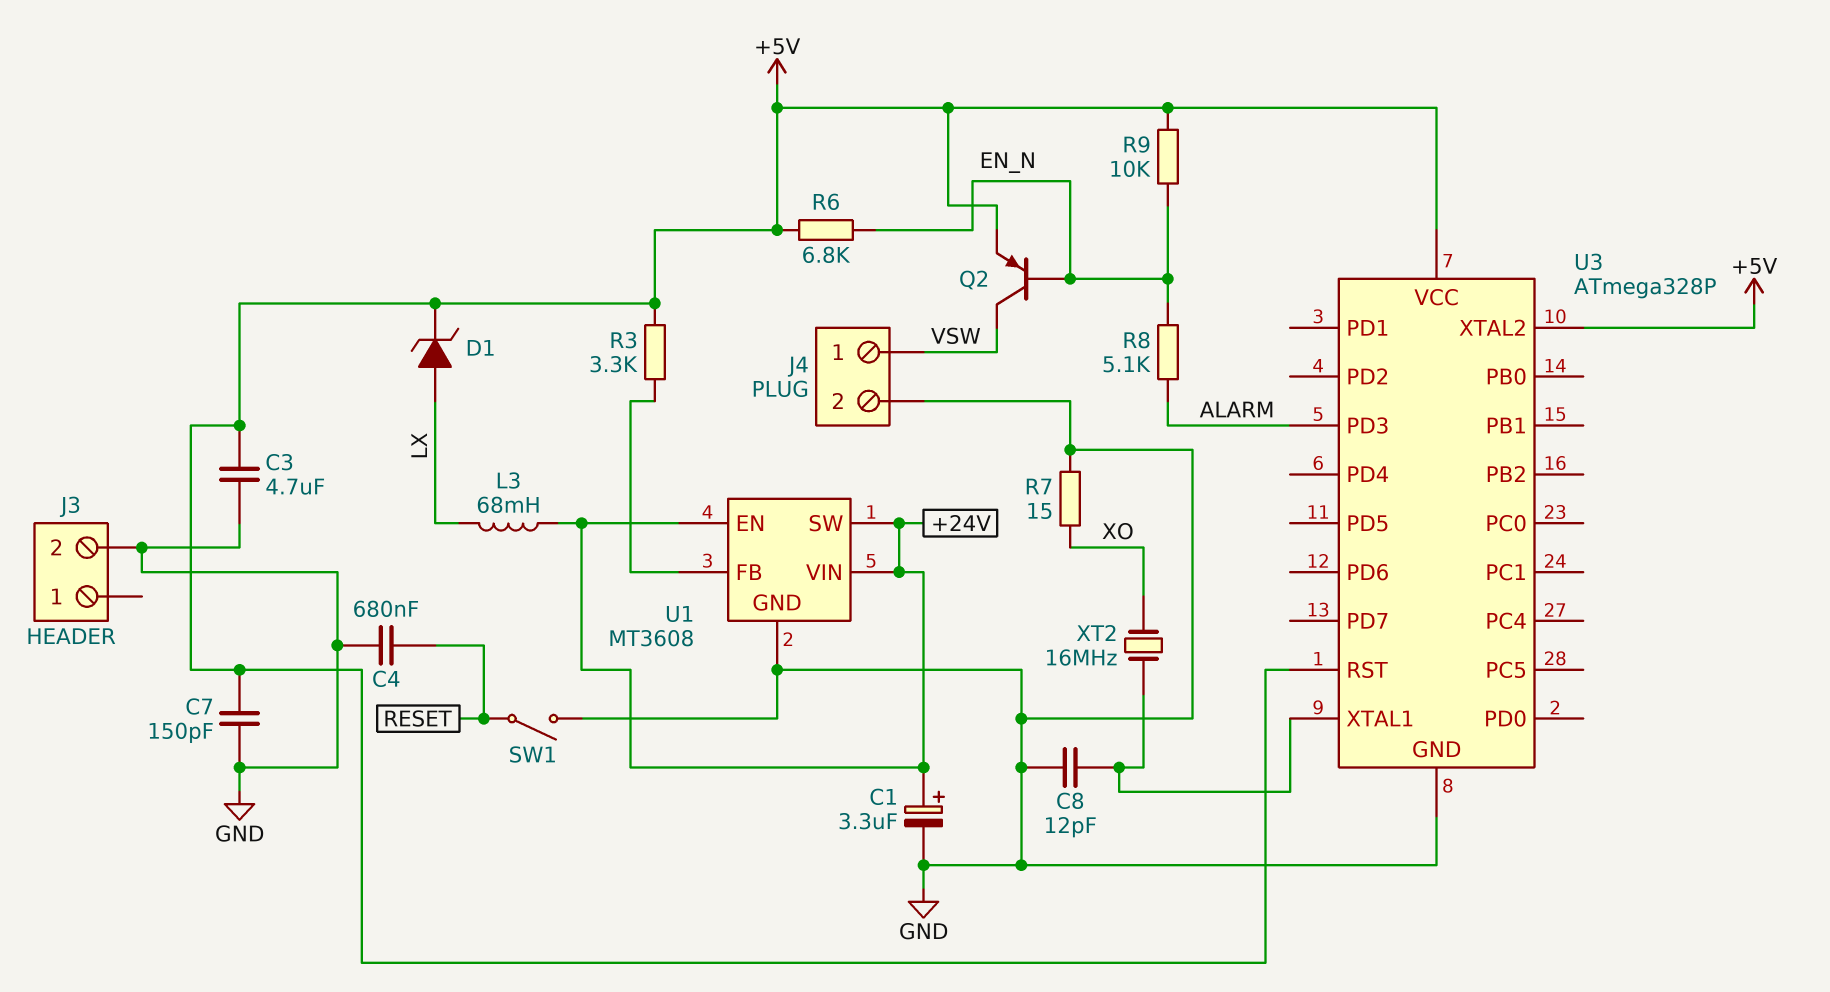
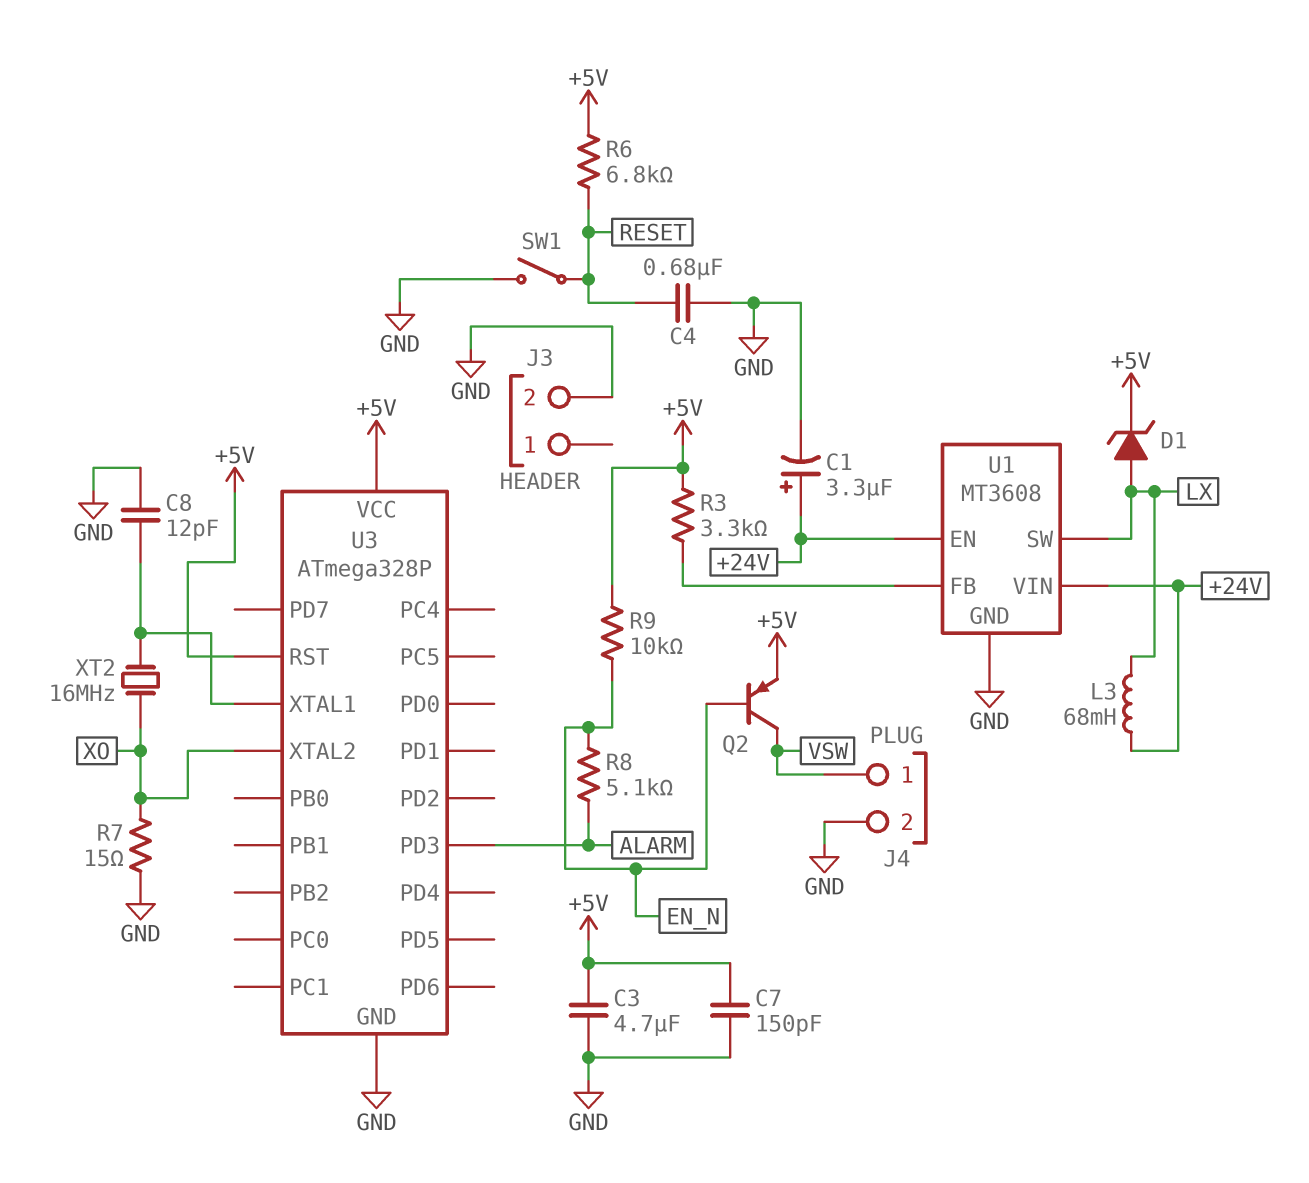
R6: 6.8k (+5V, EN_N) -> 6.8k (+5V, RESET)
U1 pin SW: +24V -> LX
U3 pin XTAL2: +5V -> XO

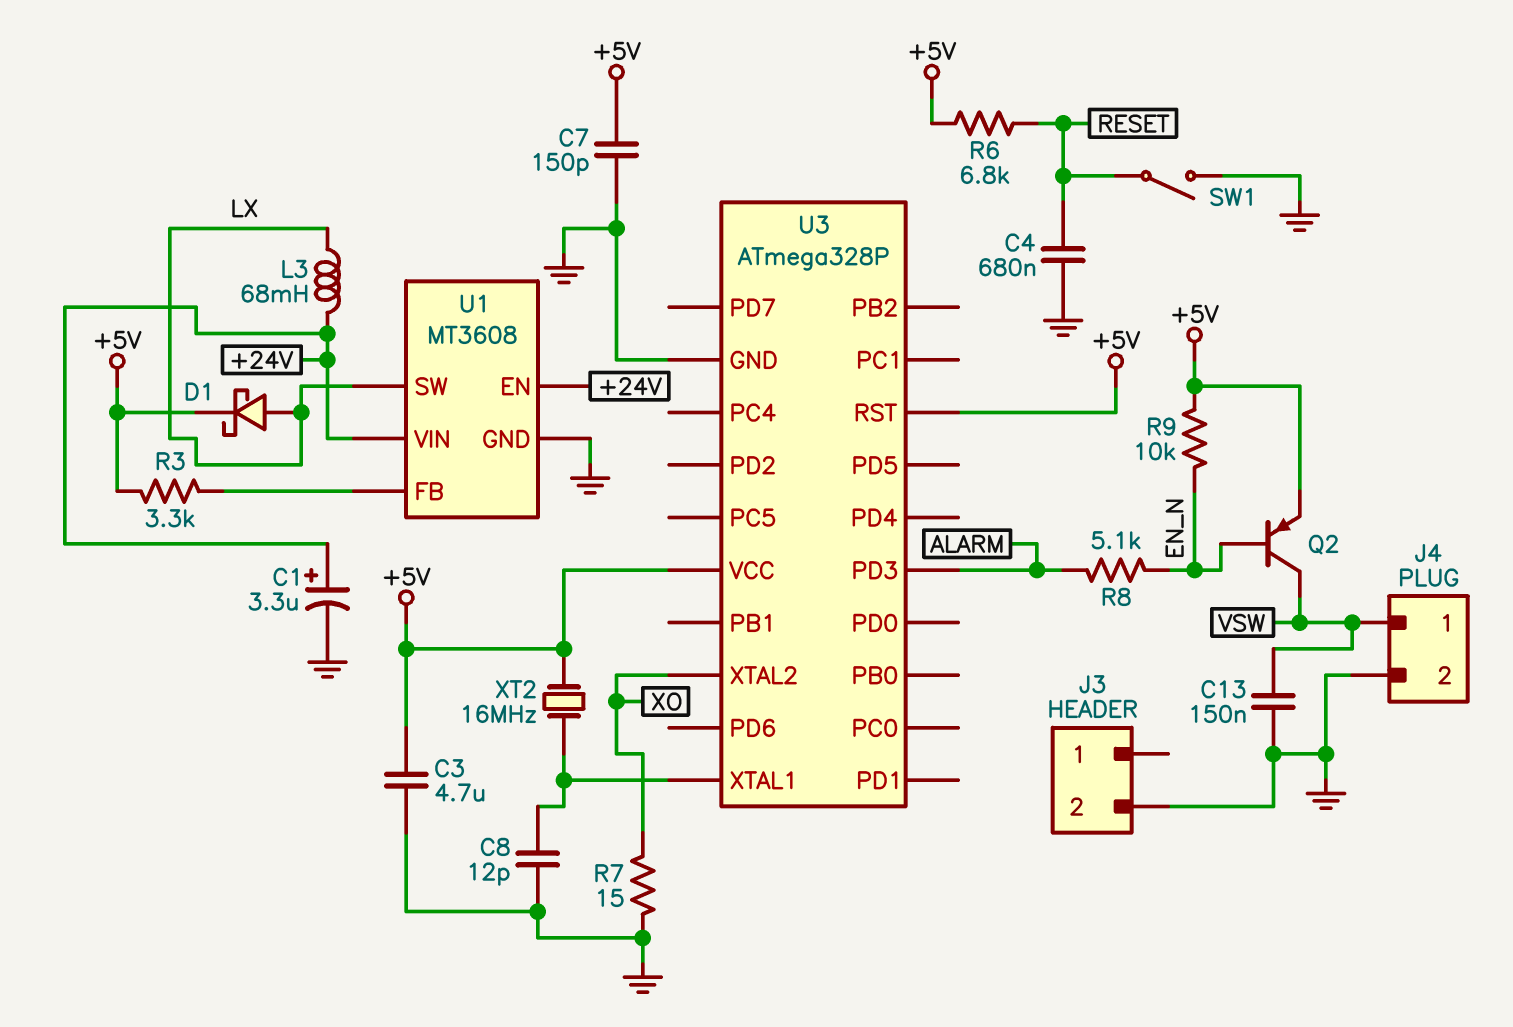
C13: none -> 150nF (GND, VSW)
D1: zener (A LX, K +5V) -> schottky (A LX, K +5V)
XT2: 16MHz (U3/XTAL1, XO) -> 16MHz (+5V, U3/XTAL1)

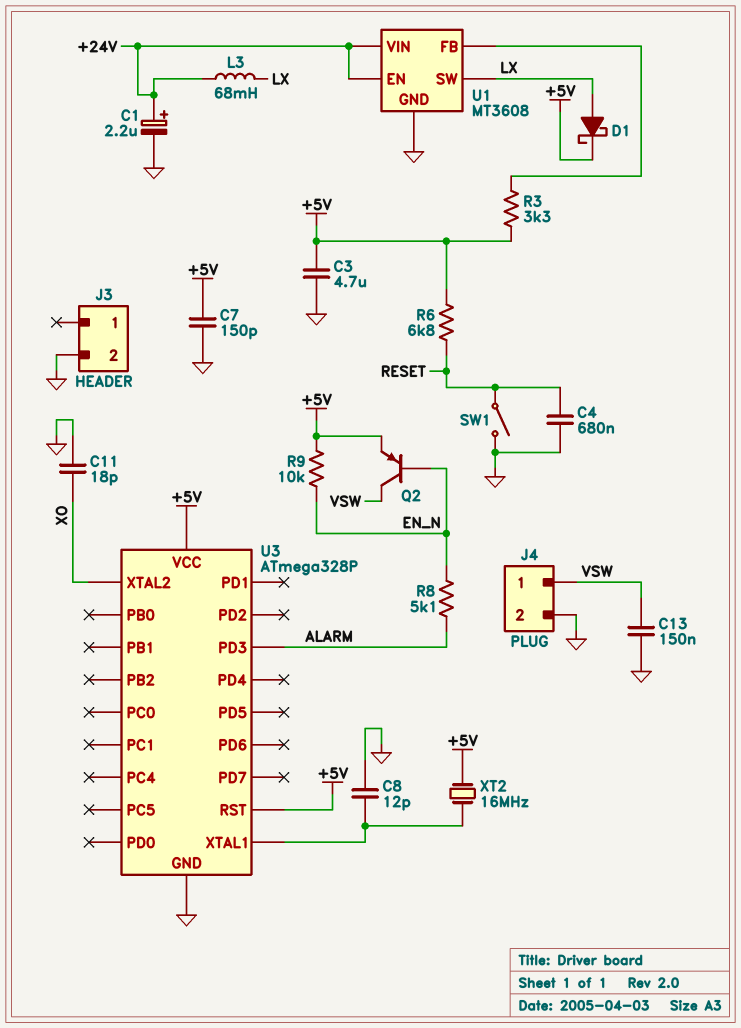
C1: 3.3uF (plus +24V, minus GND) -> 2.2uF (plus +24V, minus GND)
C11: none -> 18pF (GND, XO)
R7: 15 (GND, XO) -> none

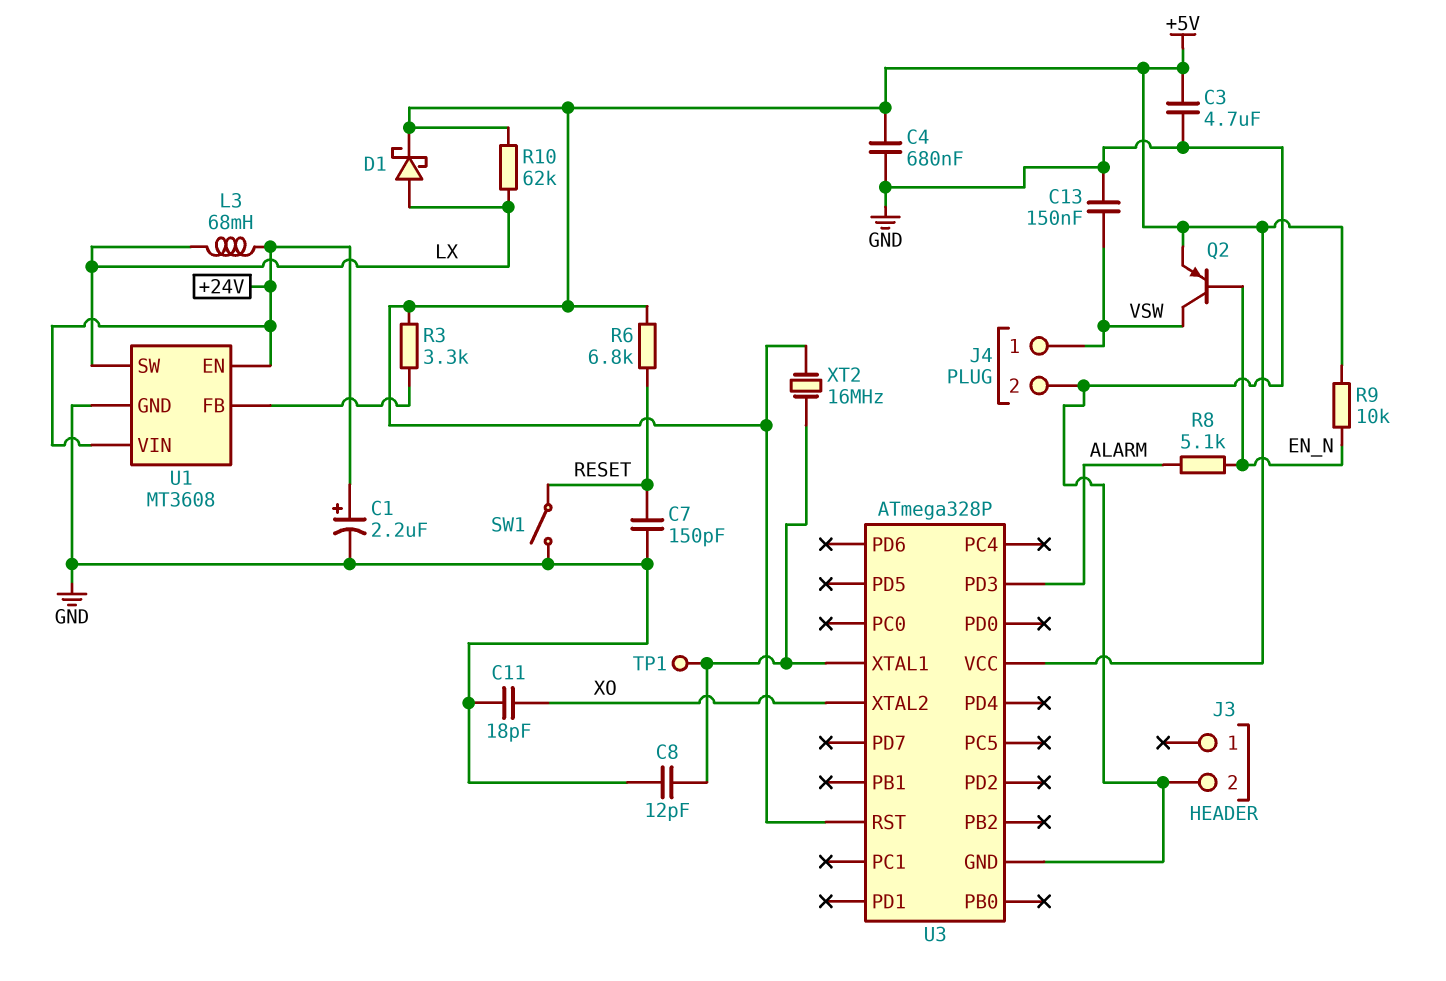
C4: 680nF (GND, RESET) -> 680nF (+5V, GND)
C7: 150pF (+5V, GND) -> 150pF (GND, RESET)
R10: none -> 62k (+5V, LX)
TP1: none -> test point (U3/XTAL1)

